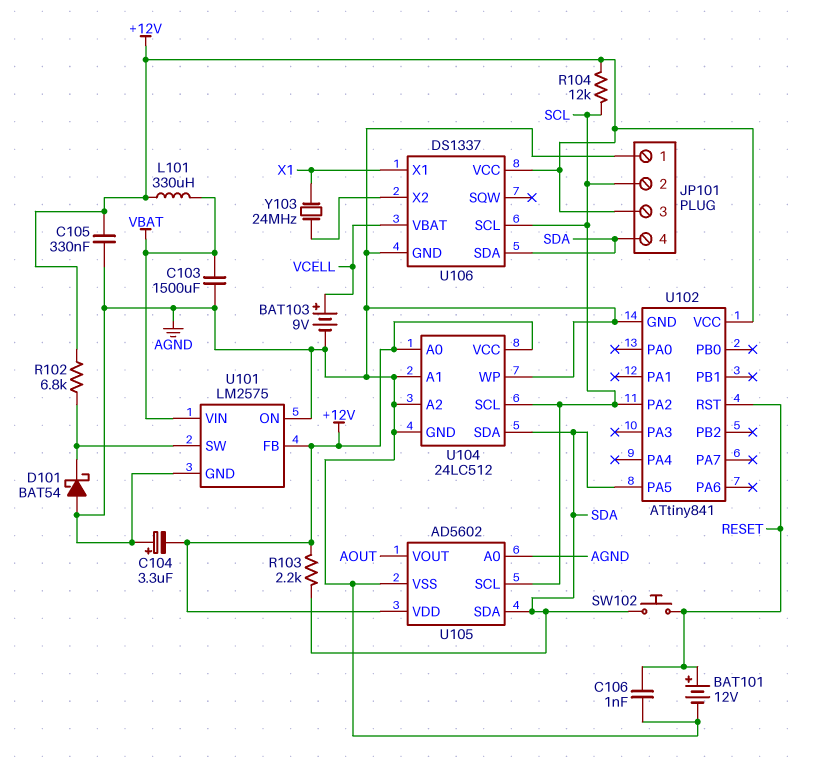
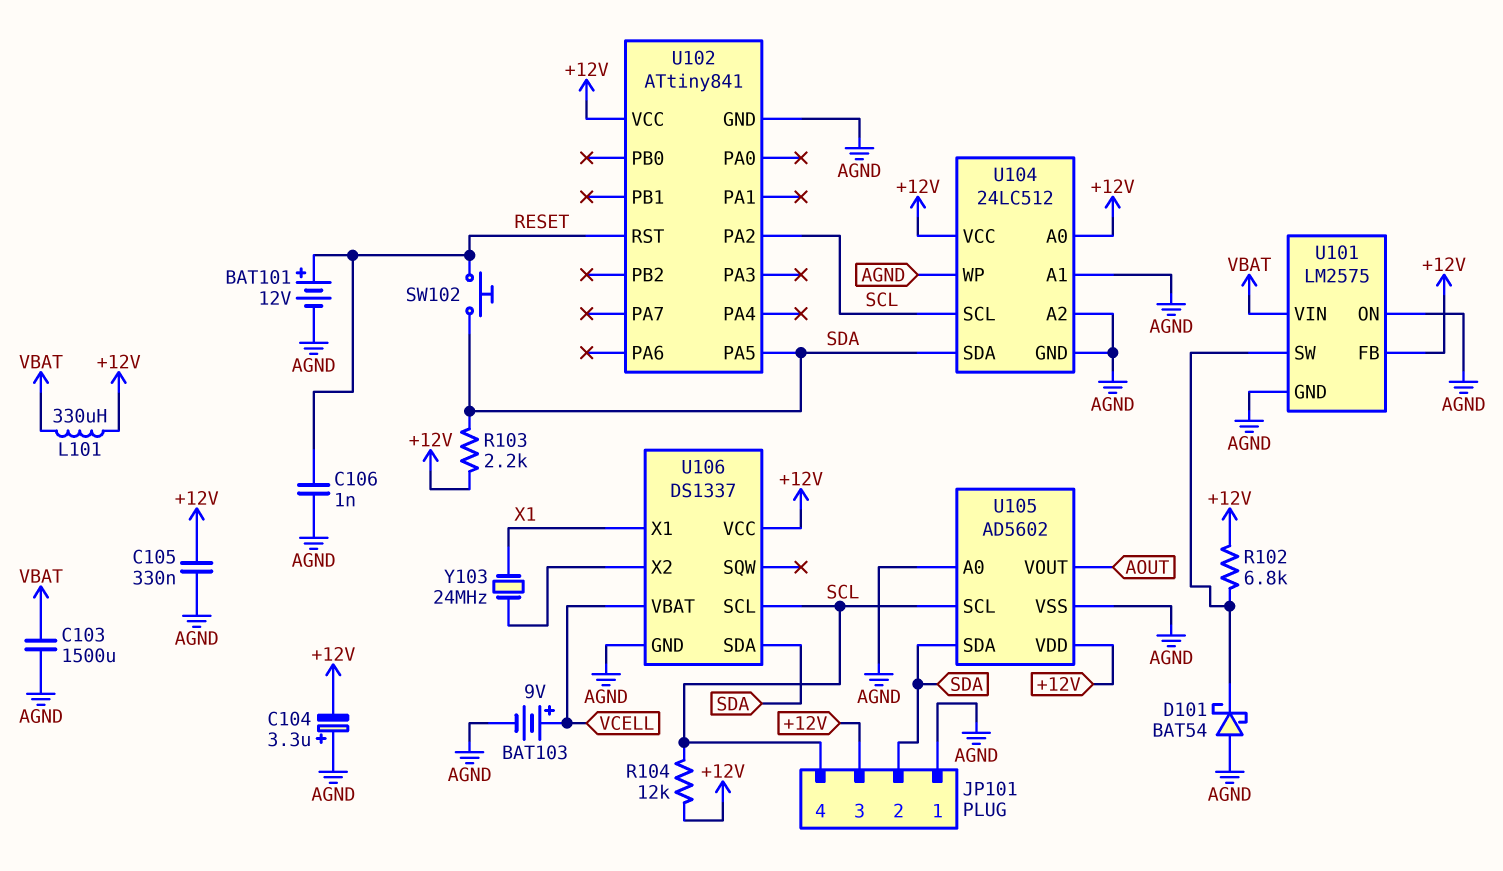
JP101 pin 2: SCL -> SDA
JP101 pin 4: SDA -> SCL

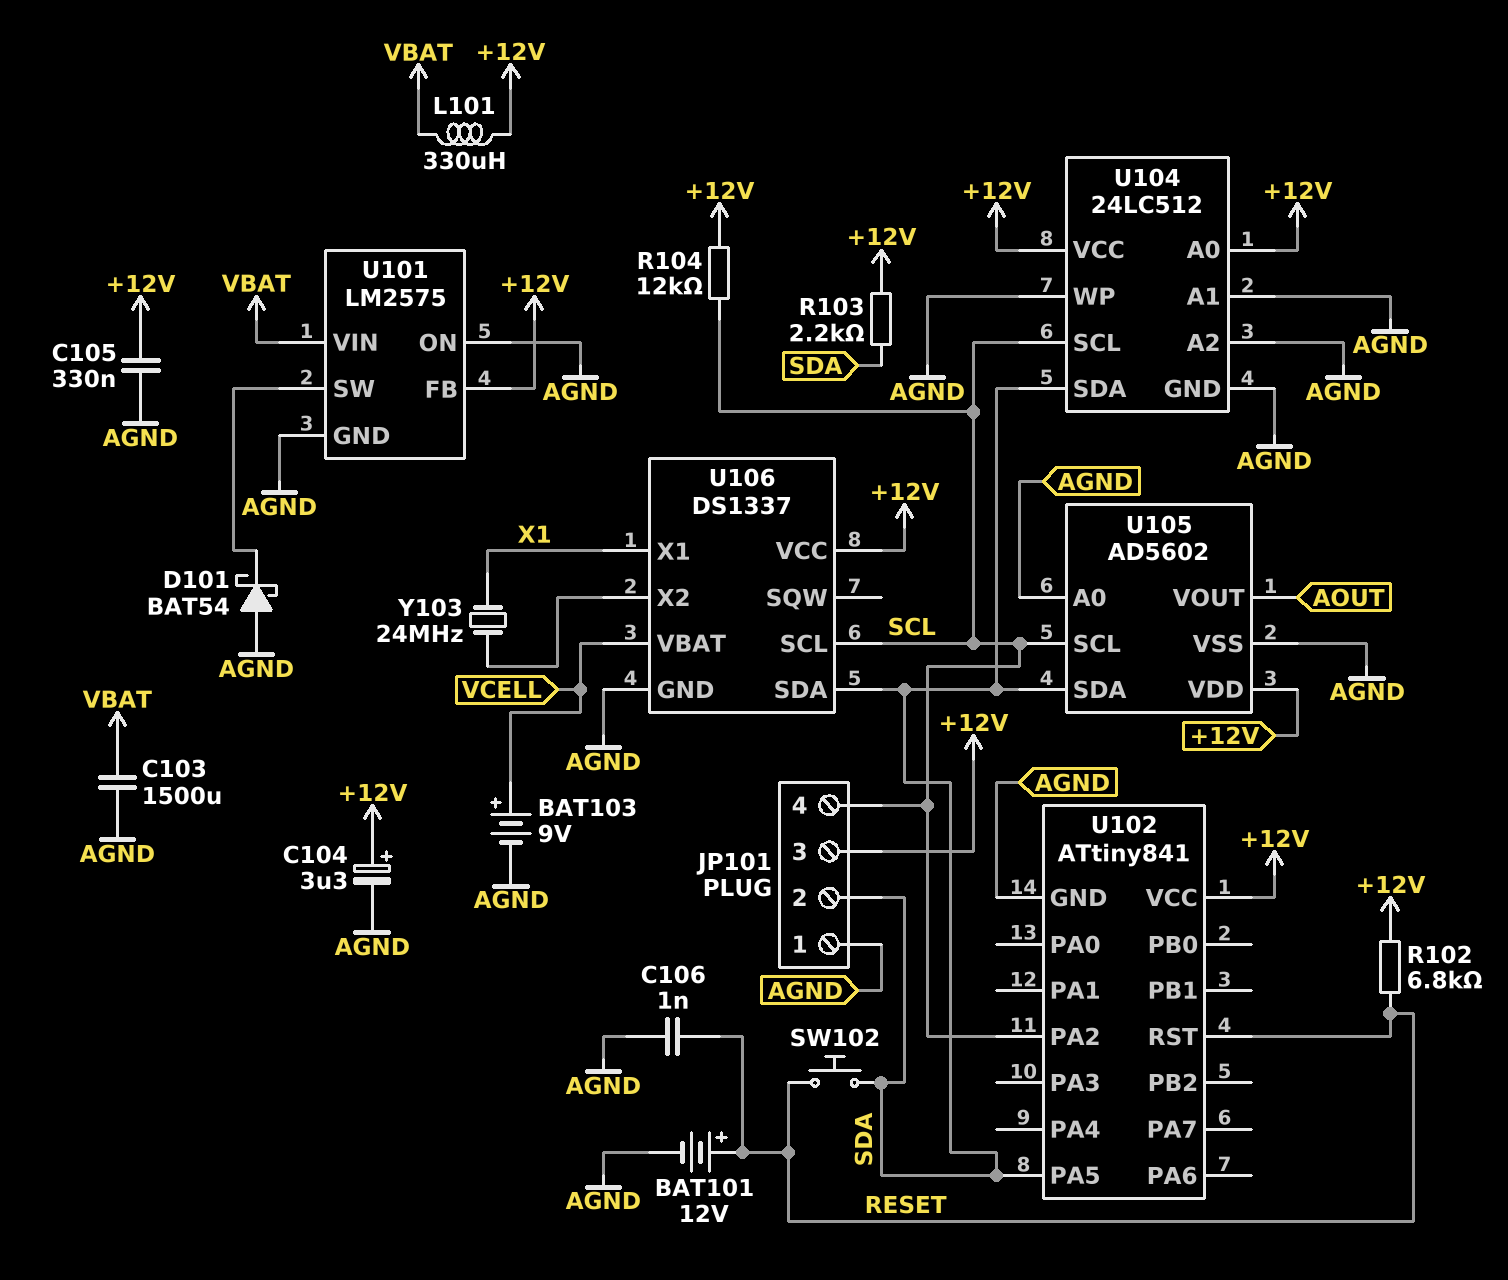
C104: 3.3uF (plus AGND, minus +12V) -> 3.3uF (plus +12V, minus AGND)
R102: 6.8k (+12V, U101/SW) -> 6.8k (+12V, RESET)

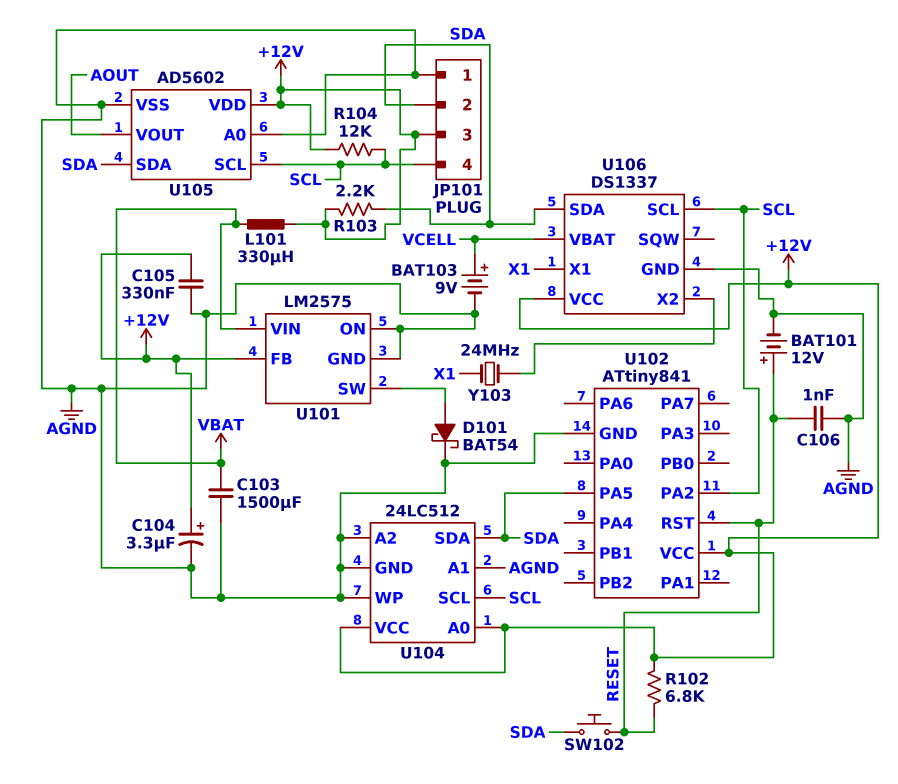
D101: schottky BAT54 (A AGND, K U101/SW) -> schottky BAT54 (A U101/SW, K AGND)

